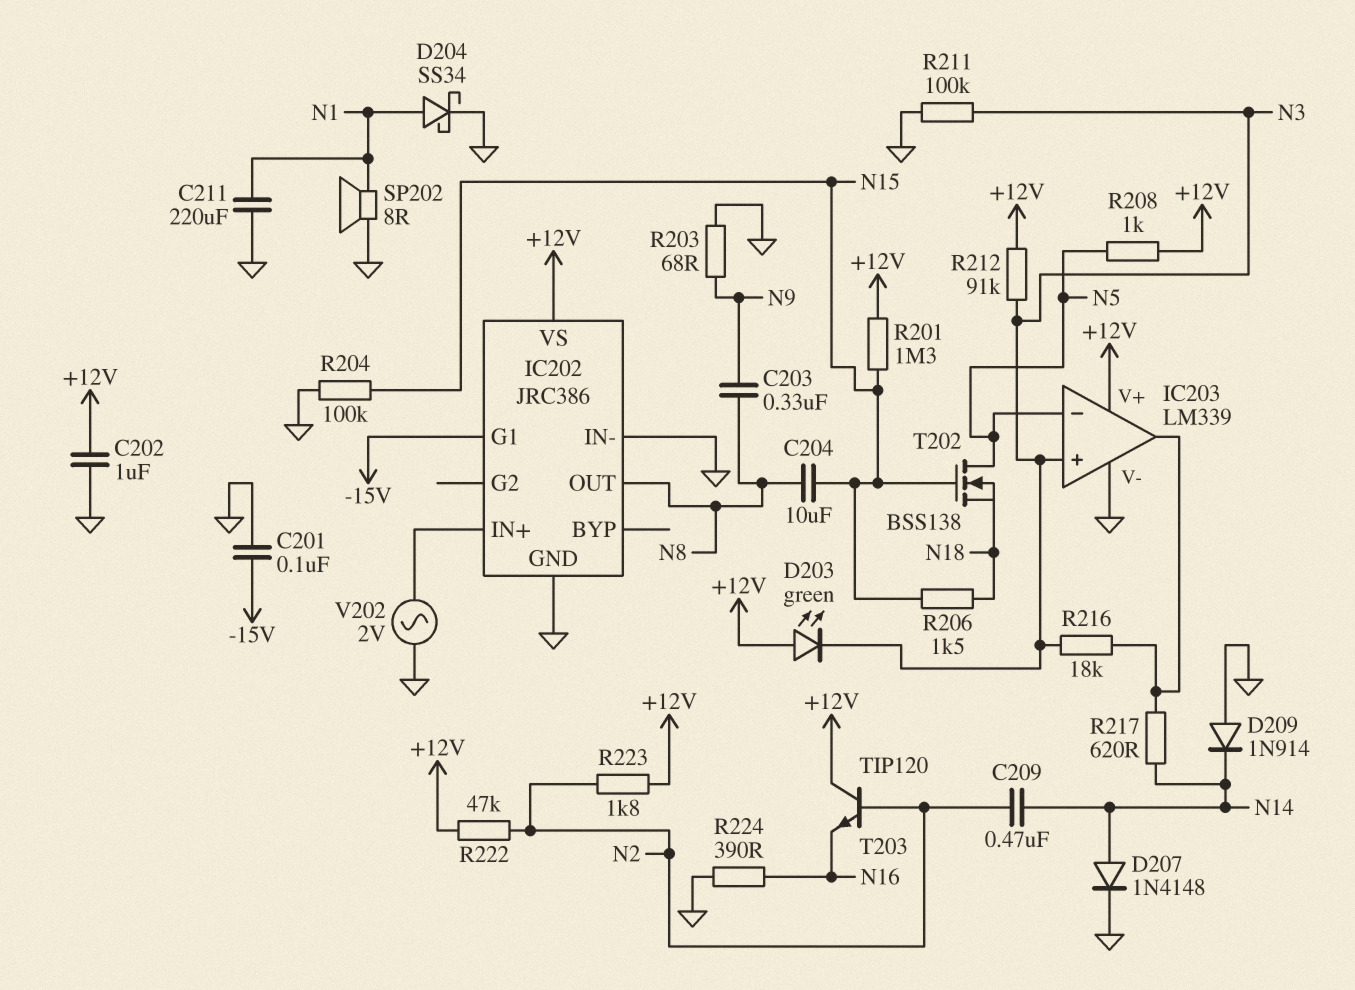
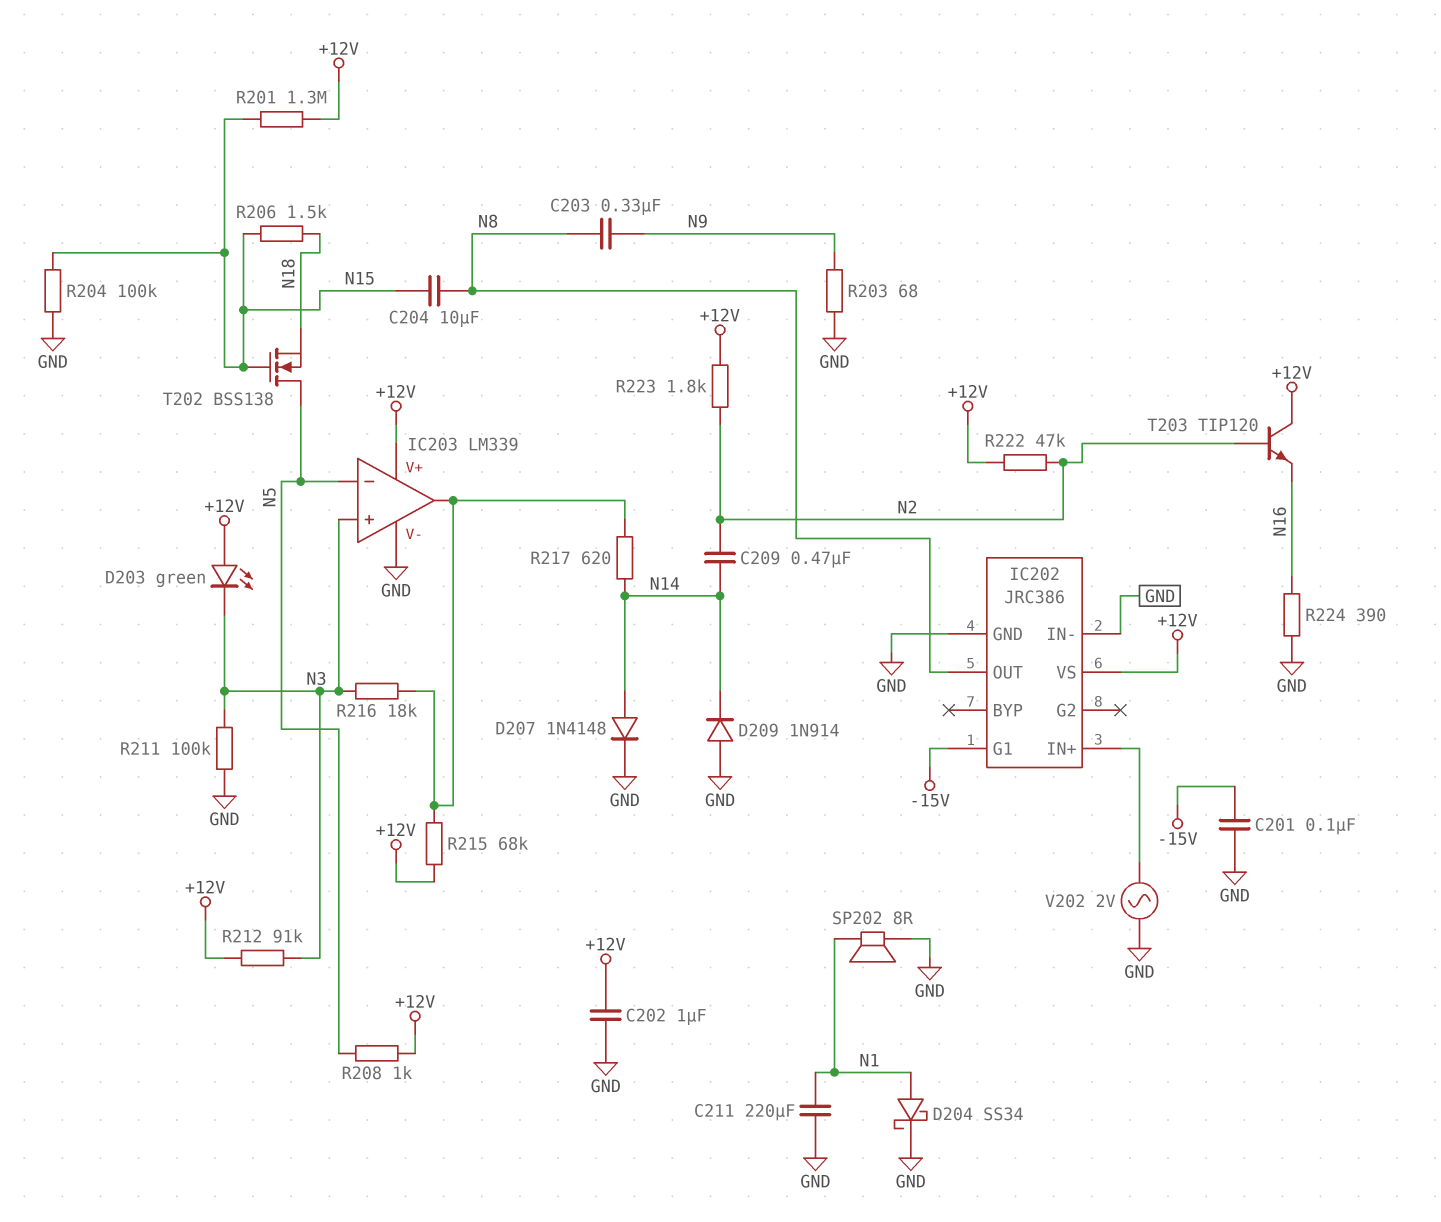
R215: none -> 68k (+12V, IC203/out)

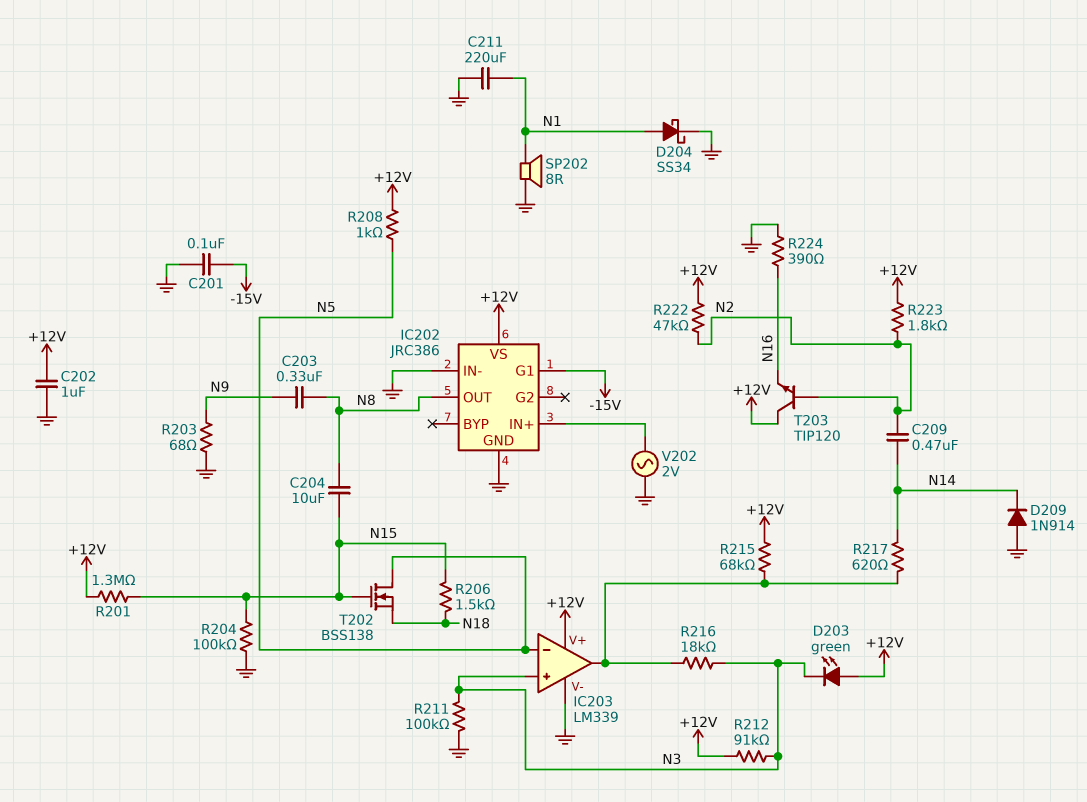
D207: diode 1N4148 (A N14, K GND) -> none

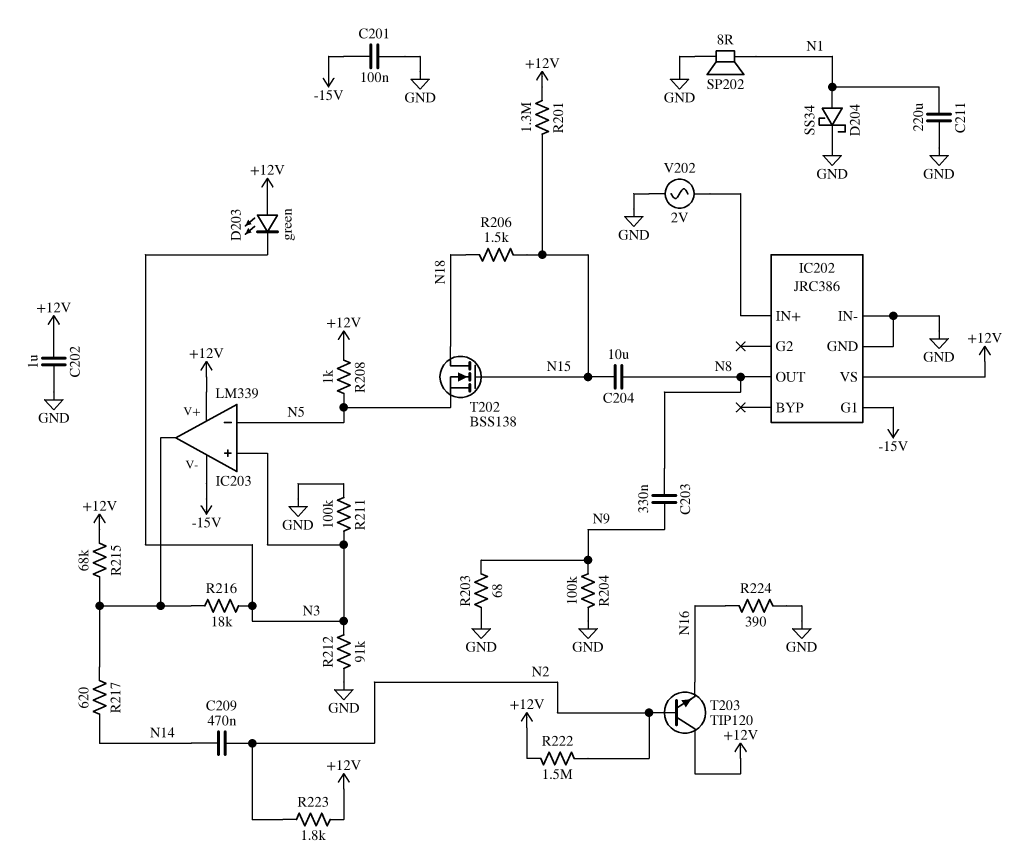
D209: diode 1N914 (A GND, K N14) -> none
IC203 pin V-: GND -> -15V
R204: 100k (GND, N15) -> 100k (GND, N9)
R212: 91k (+12V, N3) -> 91k (GND, N3)
R222: 47k (+12V, N2) -> 1.5M (+12V, N2)
T202: NMOS BSS138 (G N15, D N5, S N18) -> NMOS BSS138 (G N15, D N18, S N5)

